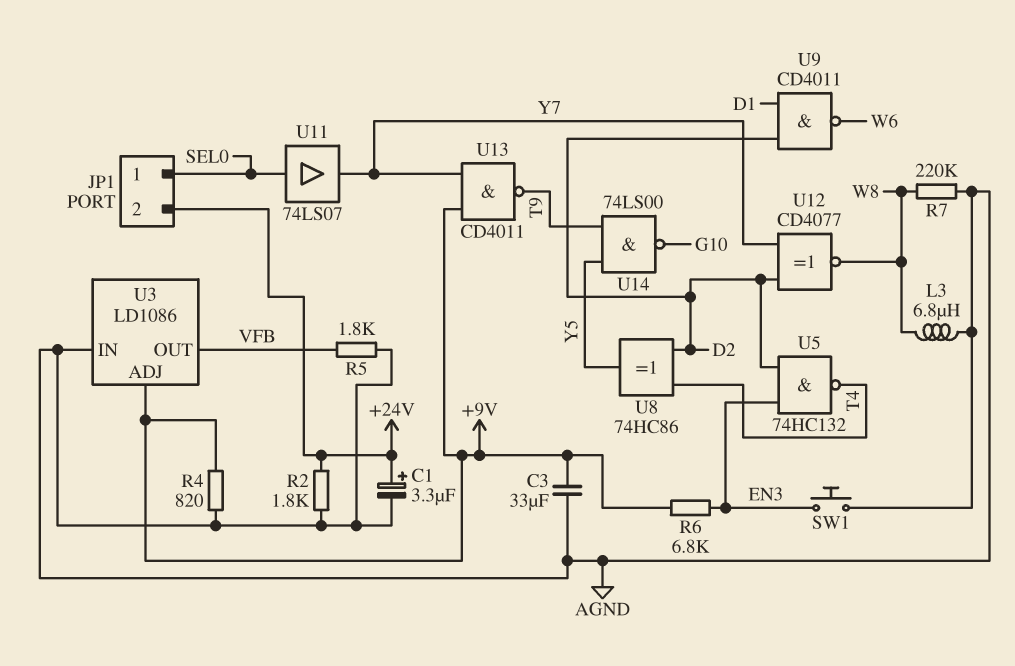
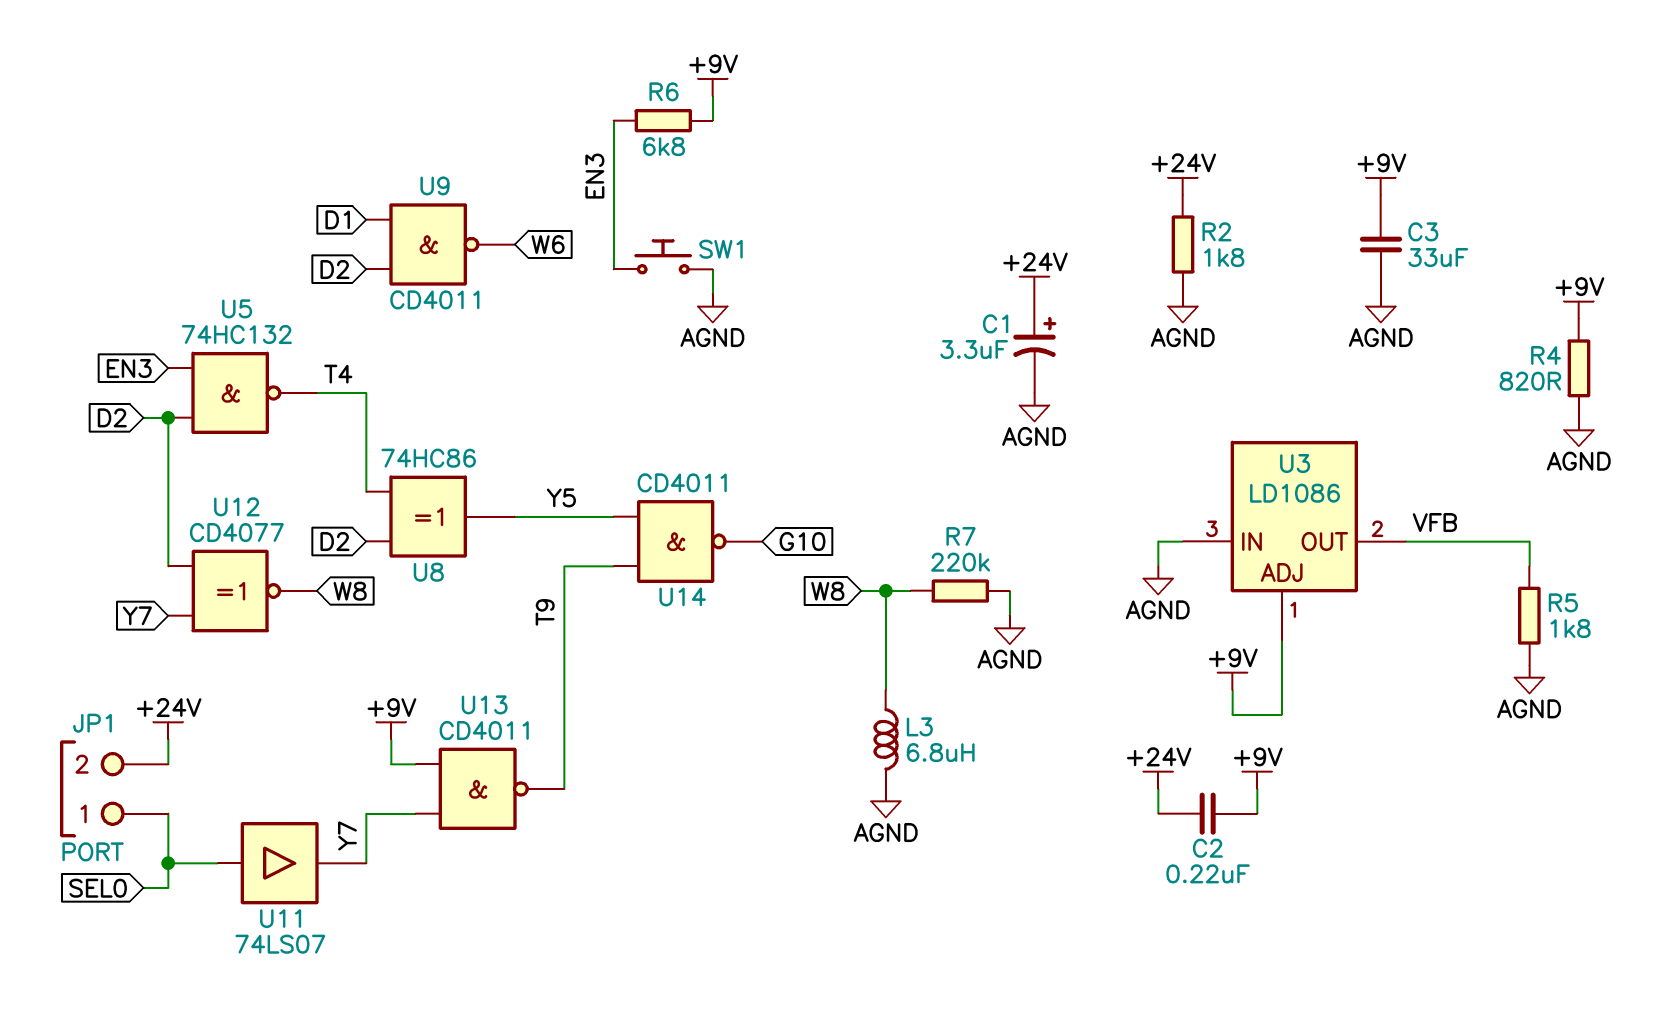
C2: none -> 220nF (+9V, +24V)
U14: NAND 74LS00 (in T9, in Y5, out G10) -> NAND CD4011 (in T9, in Y5, out G10)

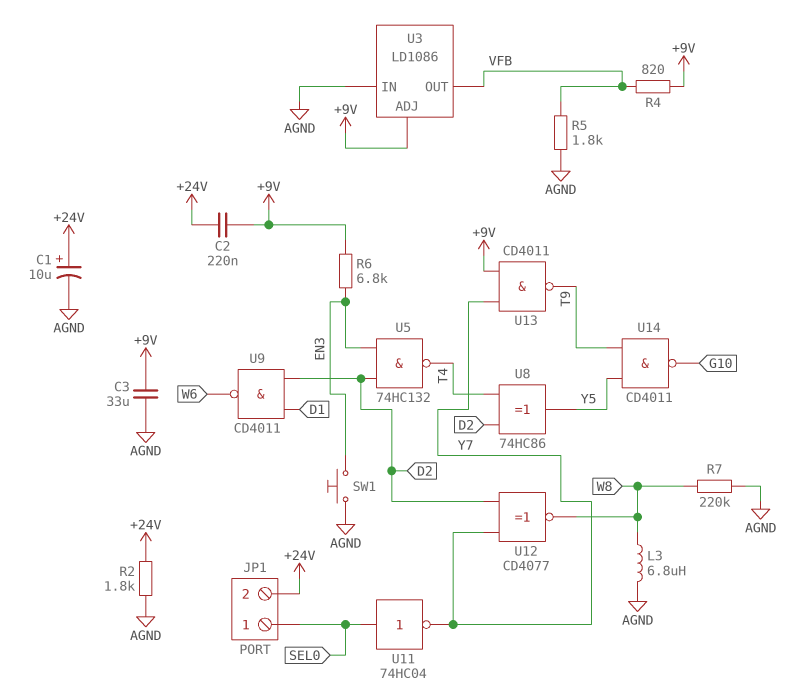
C1: 3.3uF (plus +24V, minus AGND) -> 10uF (plus +24V, minus AGND)
R4: 820 (+9V, AGND) -> 820 (+9V, VFB)
U11: buffer 74LS07 (in SEL0, out Y7) -> NOT 74HC04 (in SEL0, out Y7)

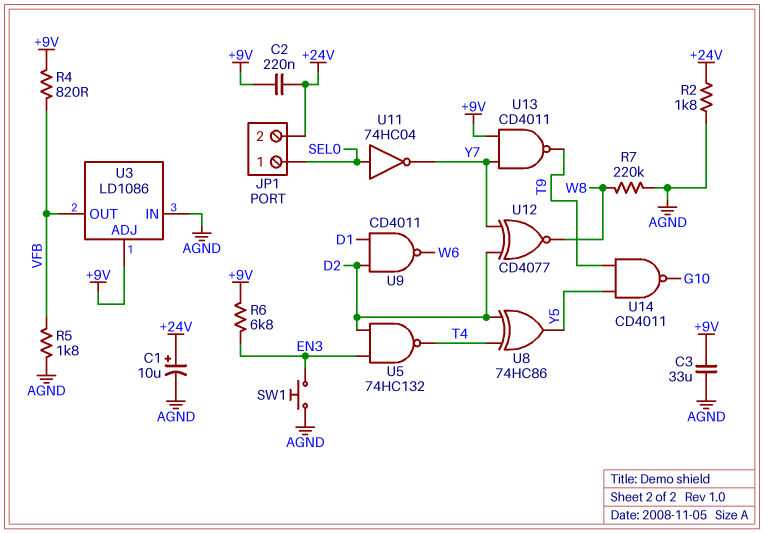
L3: 6.8uH (AGND, W8) -> none

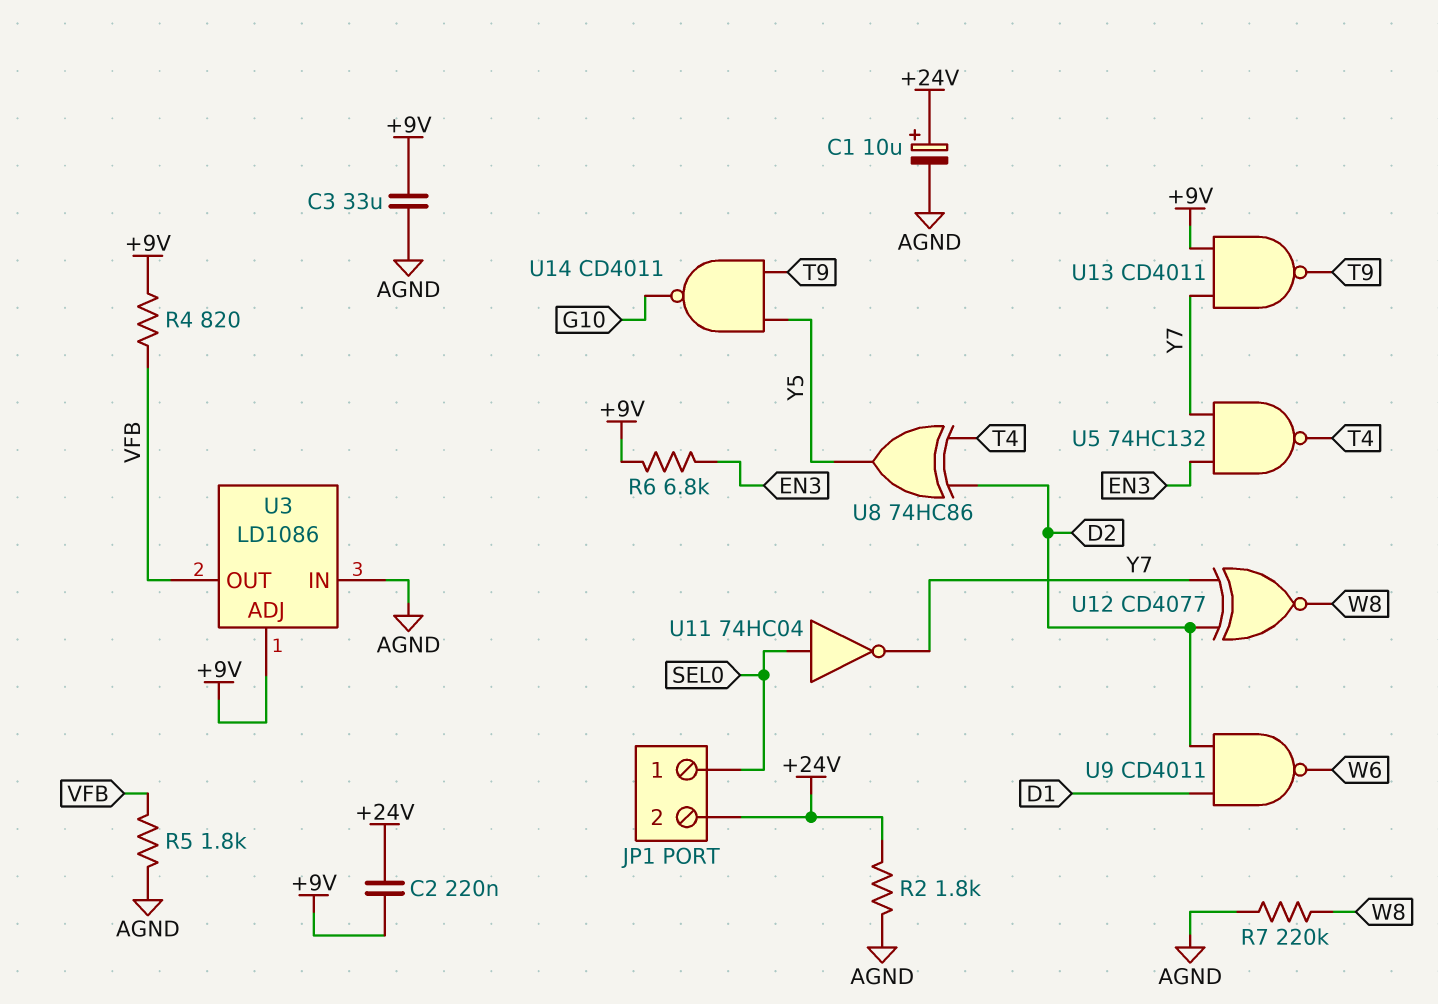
SW1: button (AGND, EN3) -> none
U5: NAND 74HC132 (in D2, in EN3, out T4) -> NAND 74HC132 (in EN3, in Y7, out T4)

